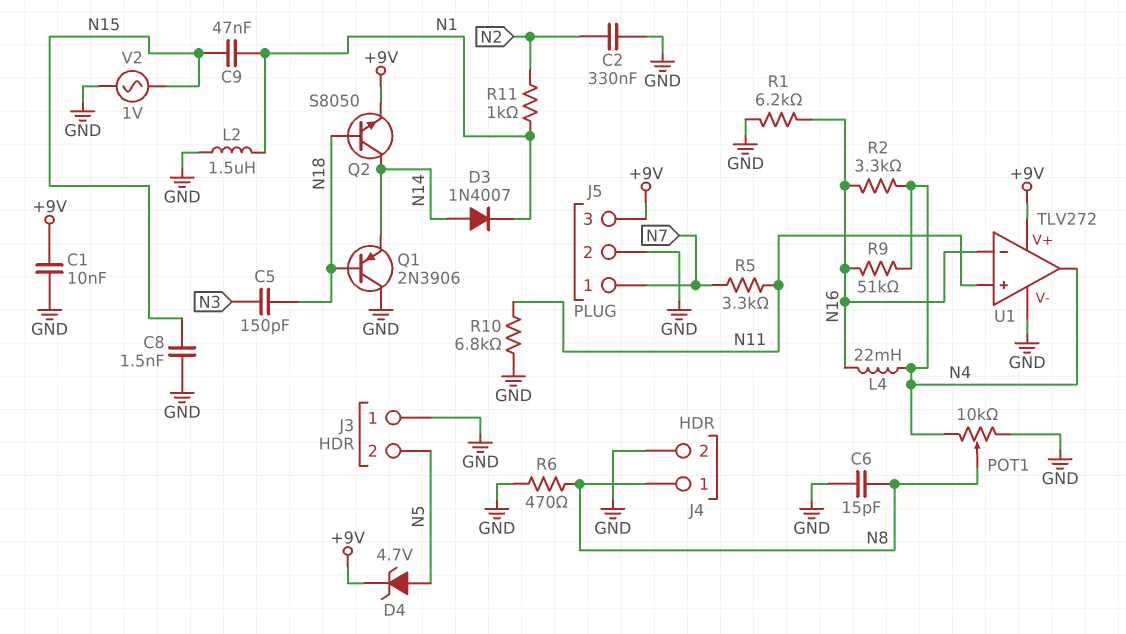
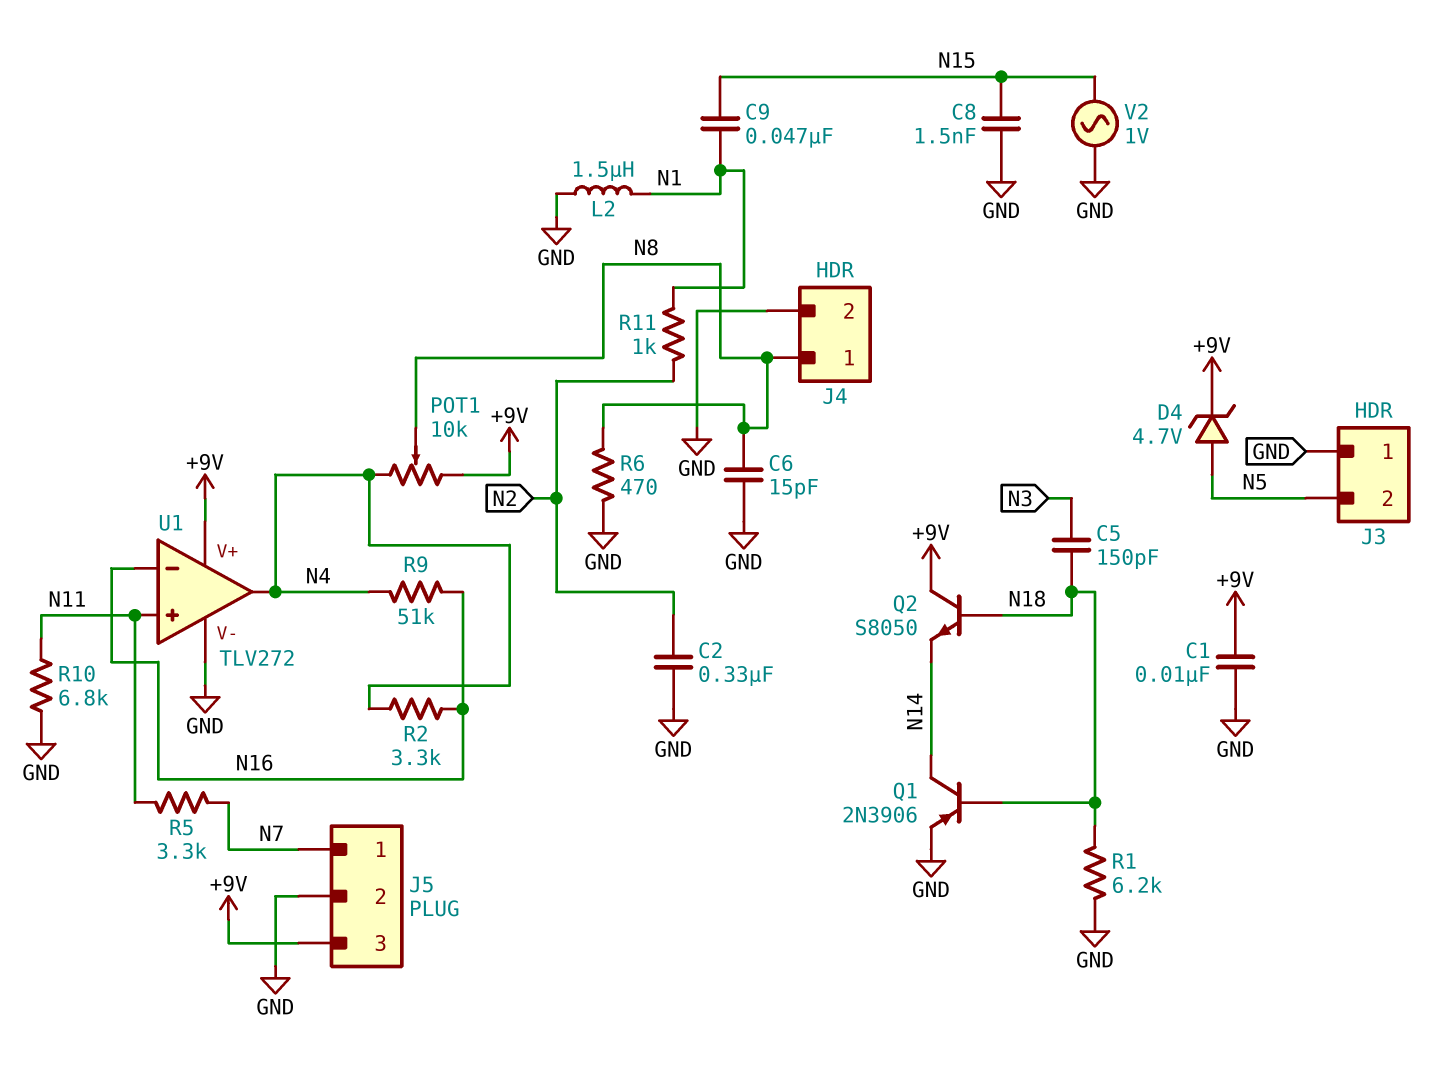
D3: diode 1N4007 (A N14, K N1) -> none
L4: 22mH (N4, N16) -> none
POT1: 10k (GND, N4, wiper N8) -> 10k (+9V, N4, wiper N8)
Q1: PNP 2N3906 (B N18, C GND, E N14) -> PNP 2N3906 (B N18, C N14, E GND)
Q2: NPN S8050 (B N18, C N14, E +9V) -> NPN S8050 (B N18, C +9V, E N14)
R1: 6.2k (GND, N16) -> 6.2k (GND, N18)

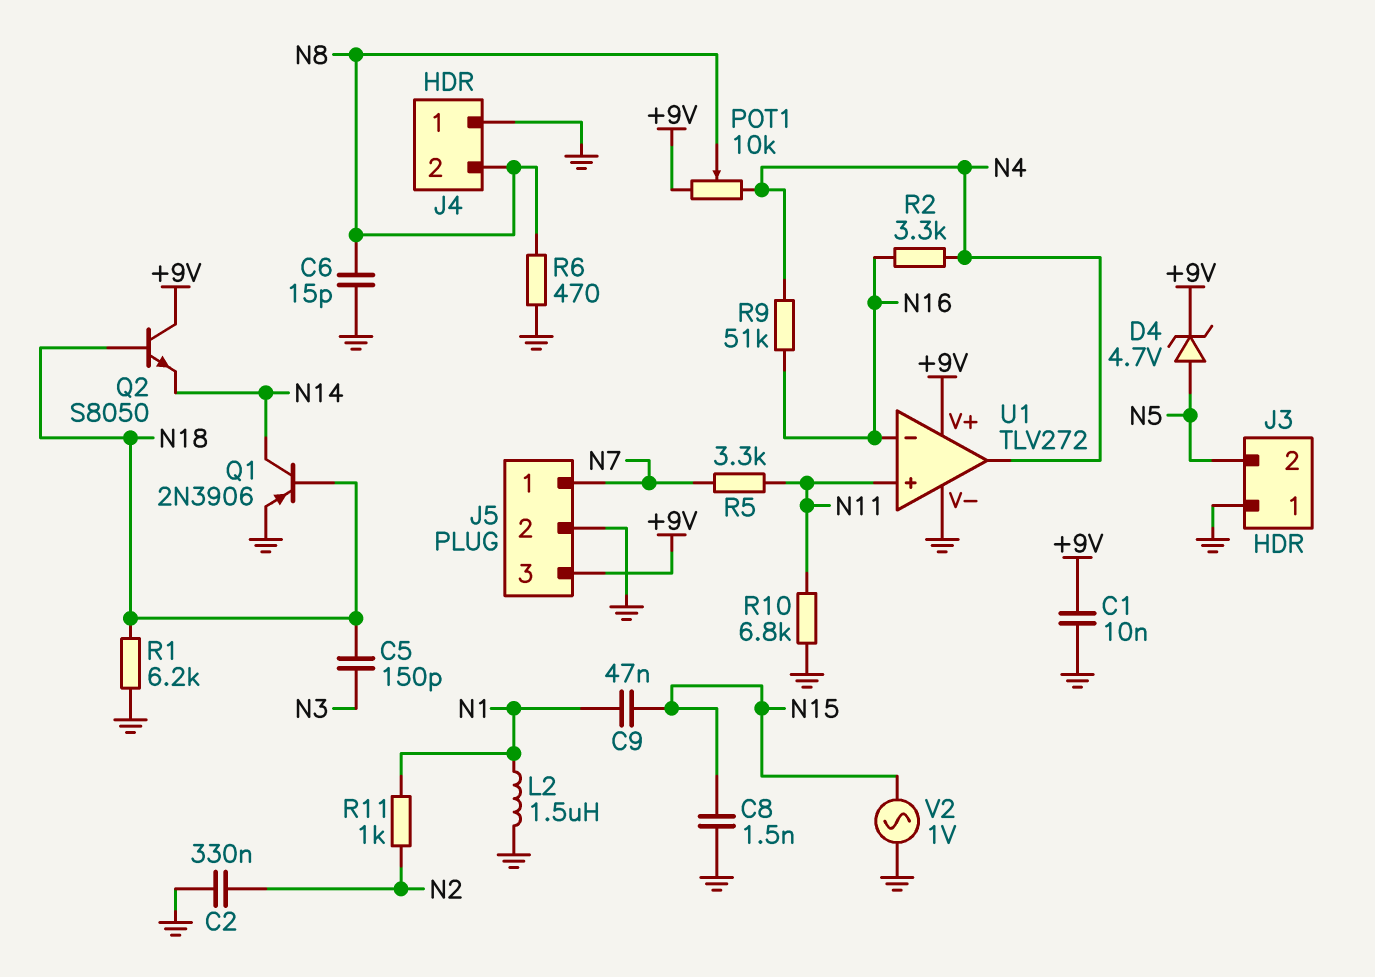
J4 pin 1: N8 -> GND
J4 pin 2: GND -> N8

